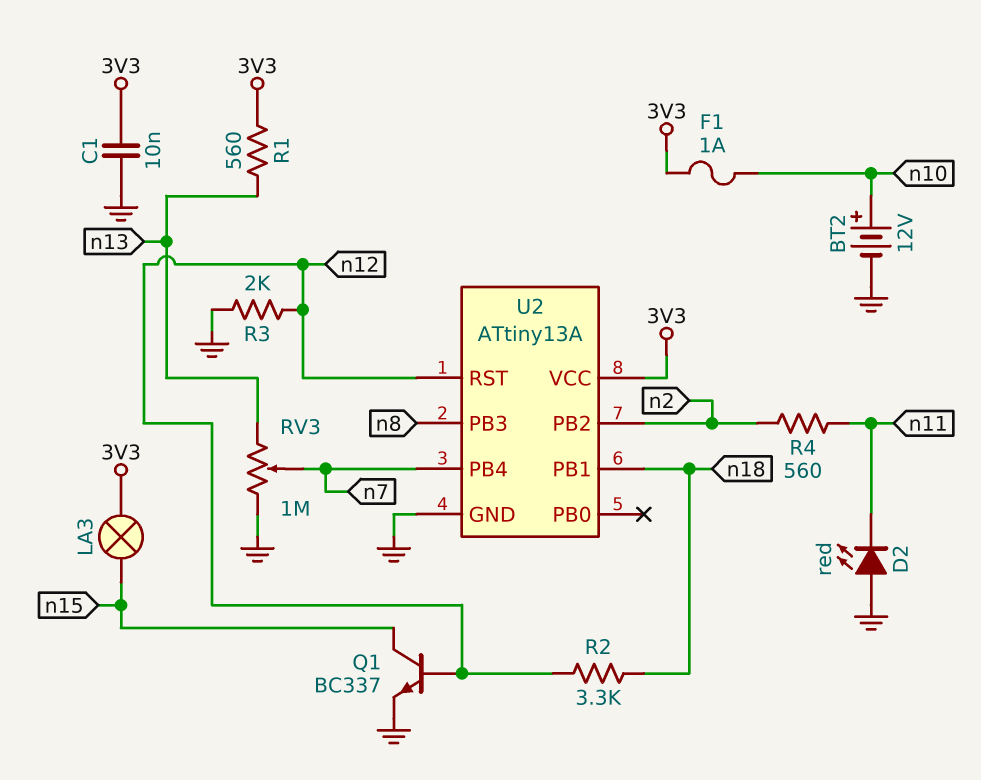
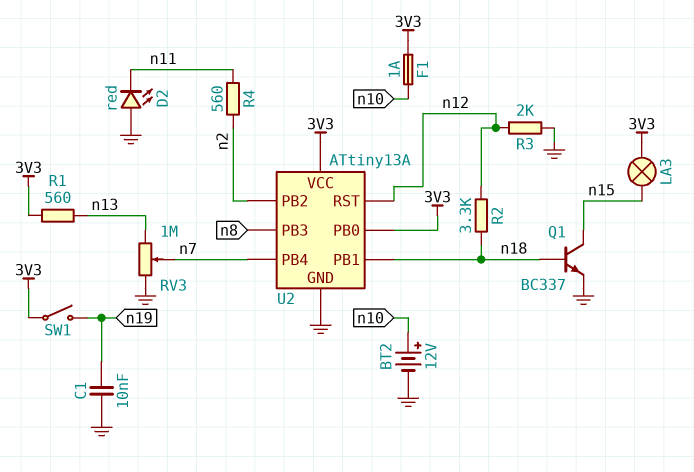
C1: 10nF (3V3, GND) -> 10nF (GND, n19)
Q1: NPN BC337 (B n12, C n15, E GND) -> NPN BC337 (B n18, C n15, E GND)
SW1: none -> switch (3V3, n19)
U2 pin PB0: none -> 3V3

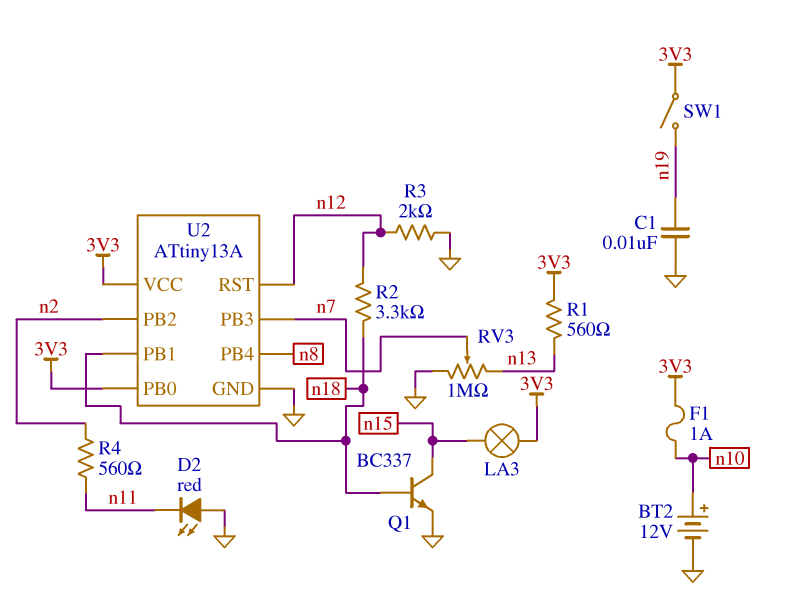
U2 pin PB3: n8 -> n7
U2 pin PB4: n7 -> n8

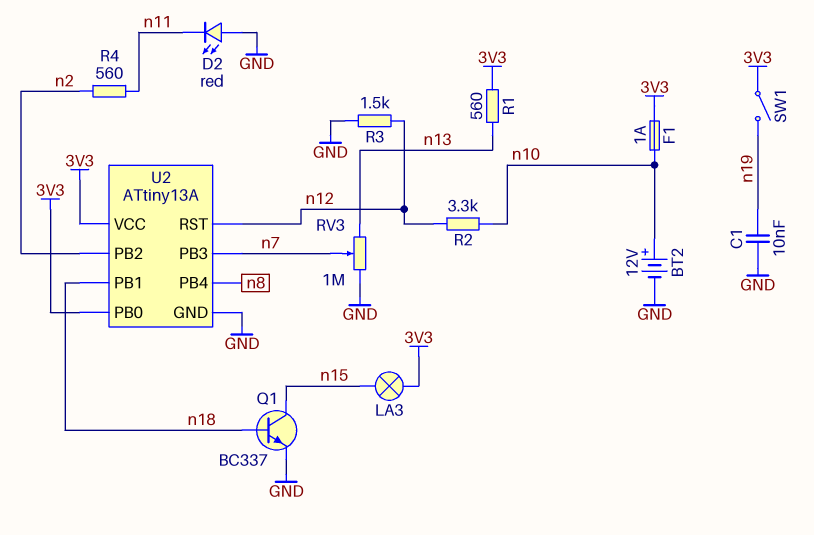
R2: 3.3k (n12, n18) -> 3.3k (n10, n12)
R3: 2k (GND, n12) -> 1.5k (GND, n12)

